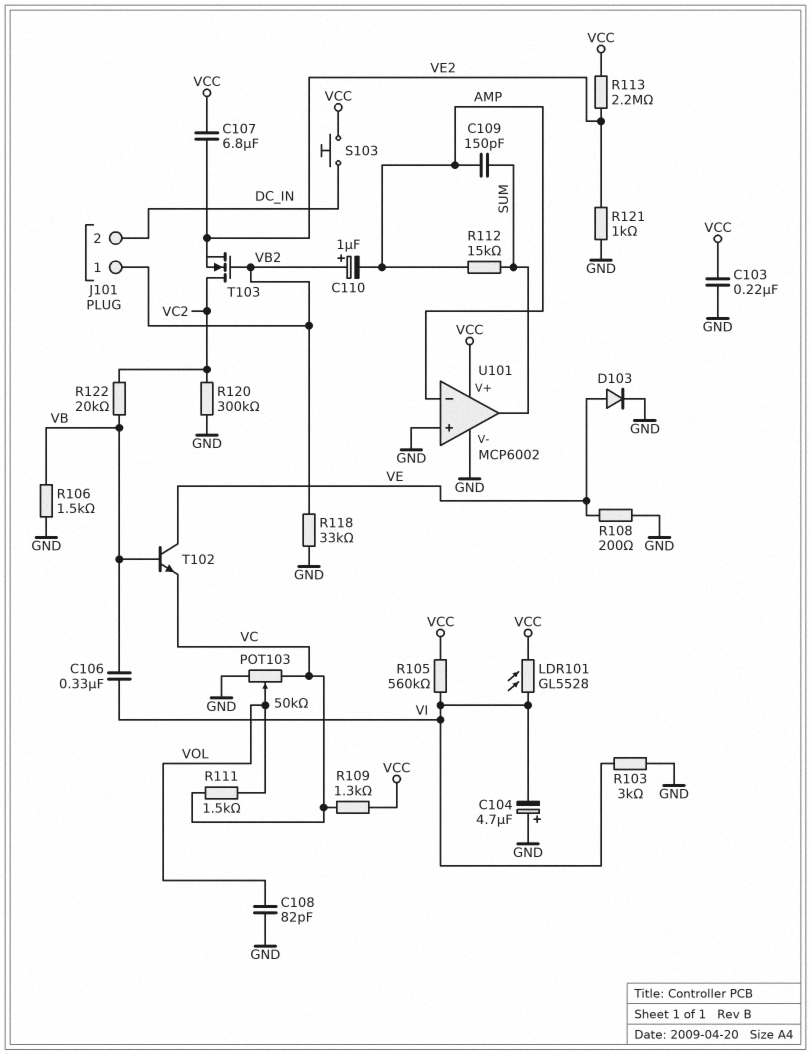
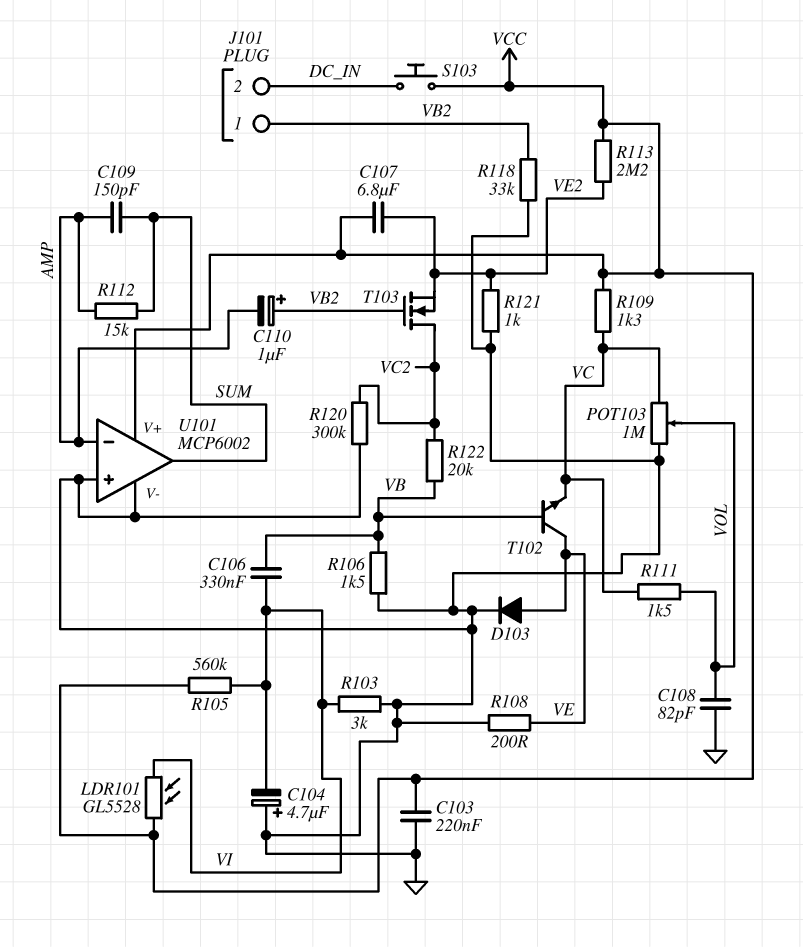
POT103: 50k (GND, VC, wiper VOL) -> 1M (GND, VC, wiper VOL)

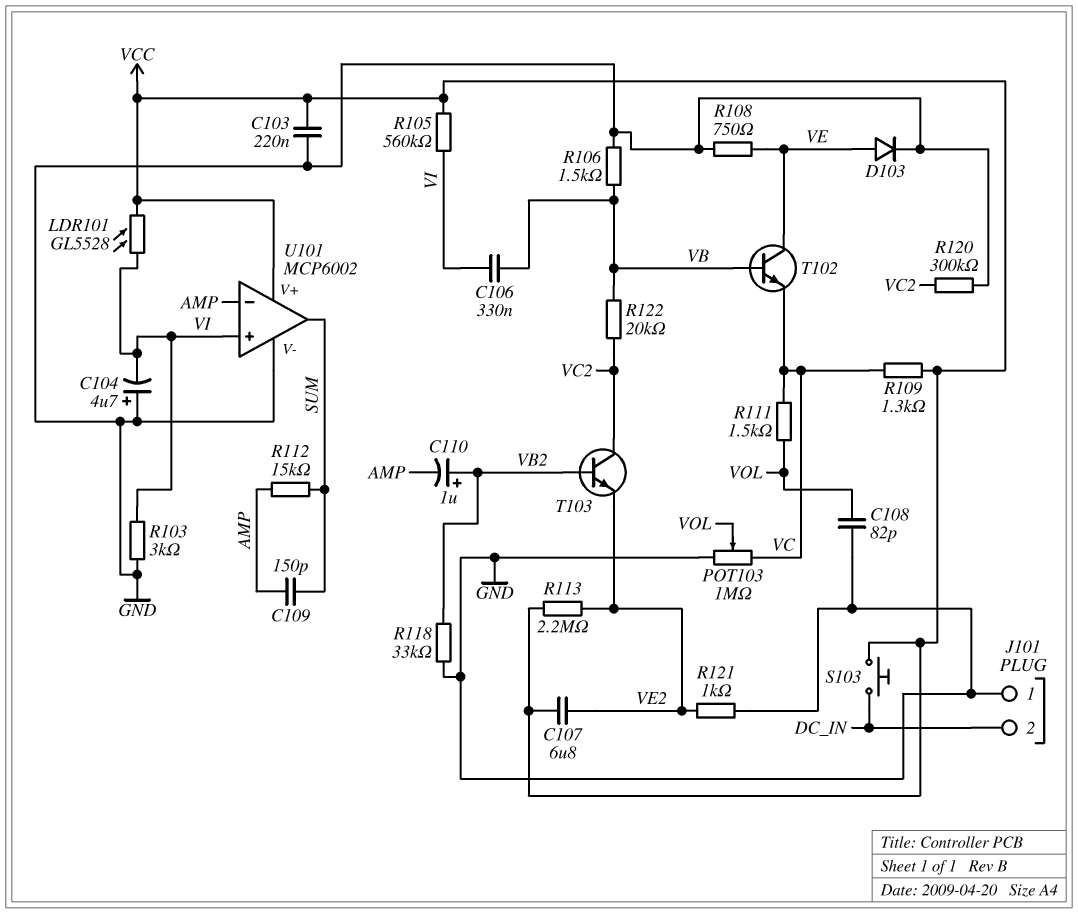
J101 pin 1: VB2 -> GND
R108: 200 (GND, VE) -> 750 (GND, VE)
T103: NMOS (G VB2, D VC2, S VE2) -> NPN (B VB2, C VC2, E VE2)
U101 pin in+: GND -> VI

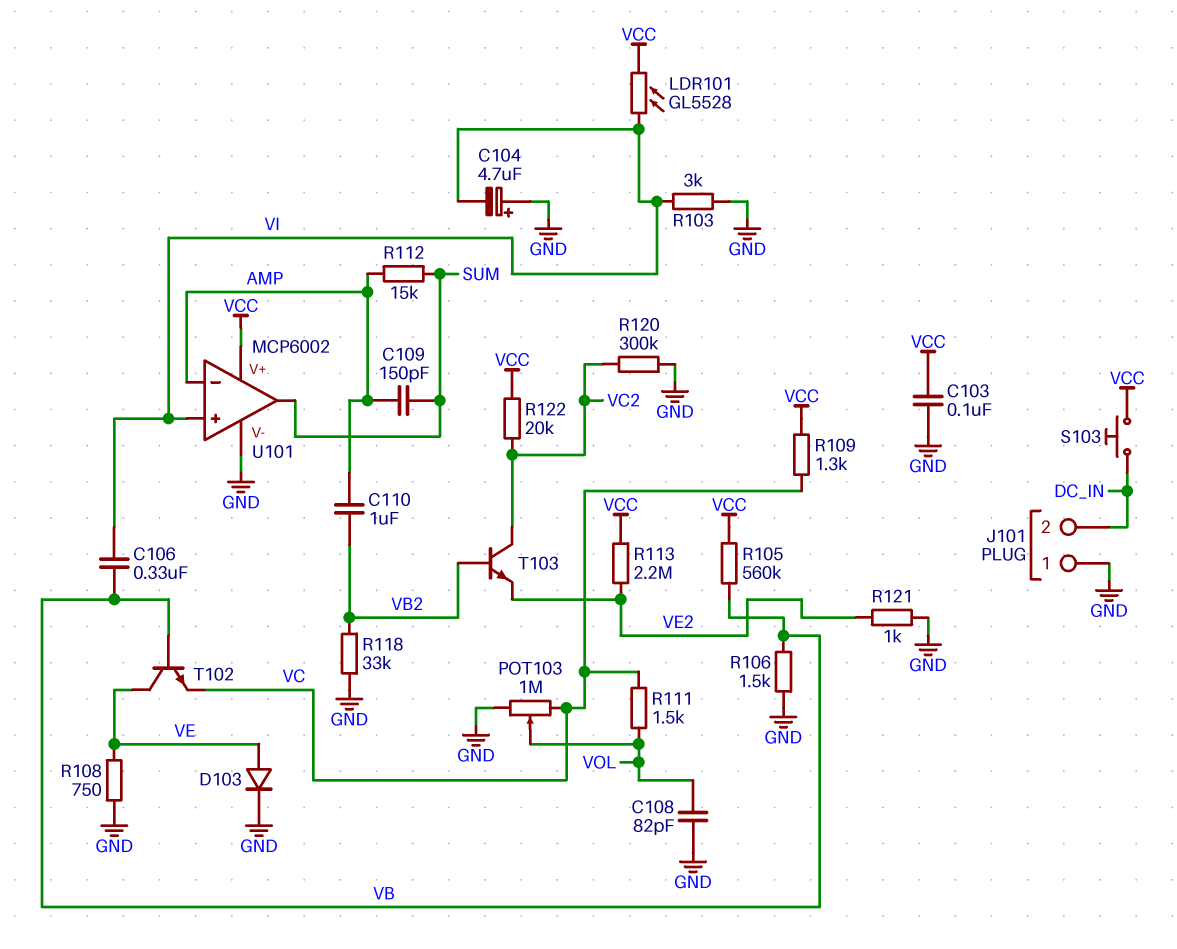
C103: 220nF (GND, VCC) -> 100nF (GND, VCC)
C107: 6.8uF (VCC, VE2) -> none
C110: 1uF (plus VB2, minus AMP) -> 1uF (AMP, VB2)
R105: 560k (VCC, VI) -> 560k (VB, VCC)
R122: 20k (VB, VC2) -> 20k (VC2, VCC)

